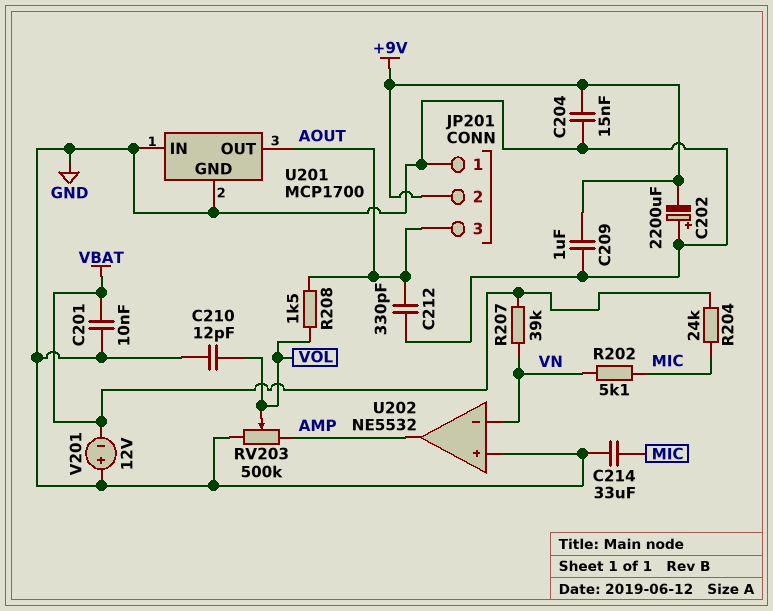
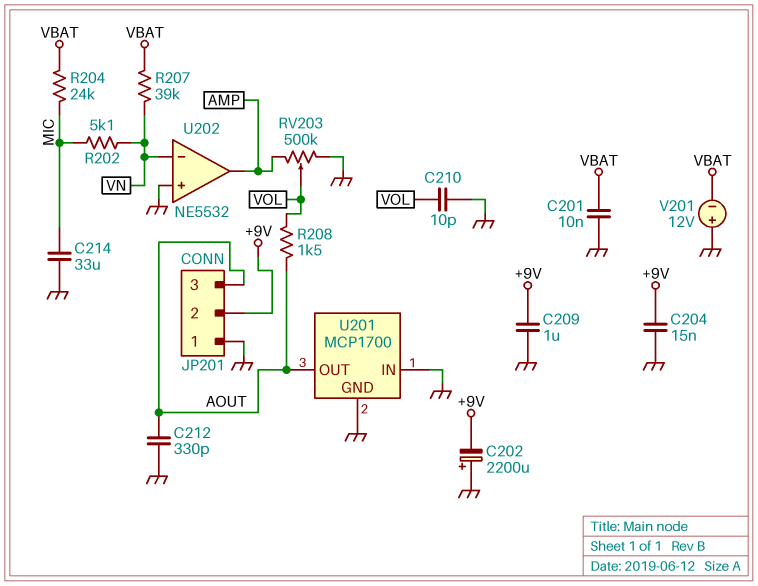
C210: 12pF (GND, VOL) -> 10pF (GND, VOL)

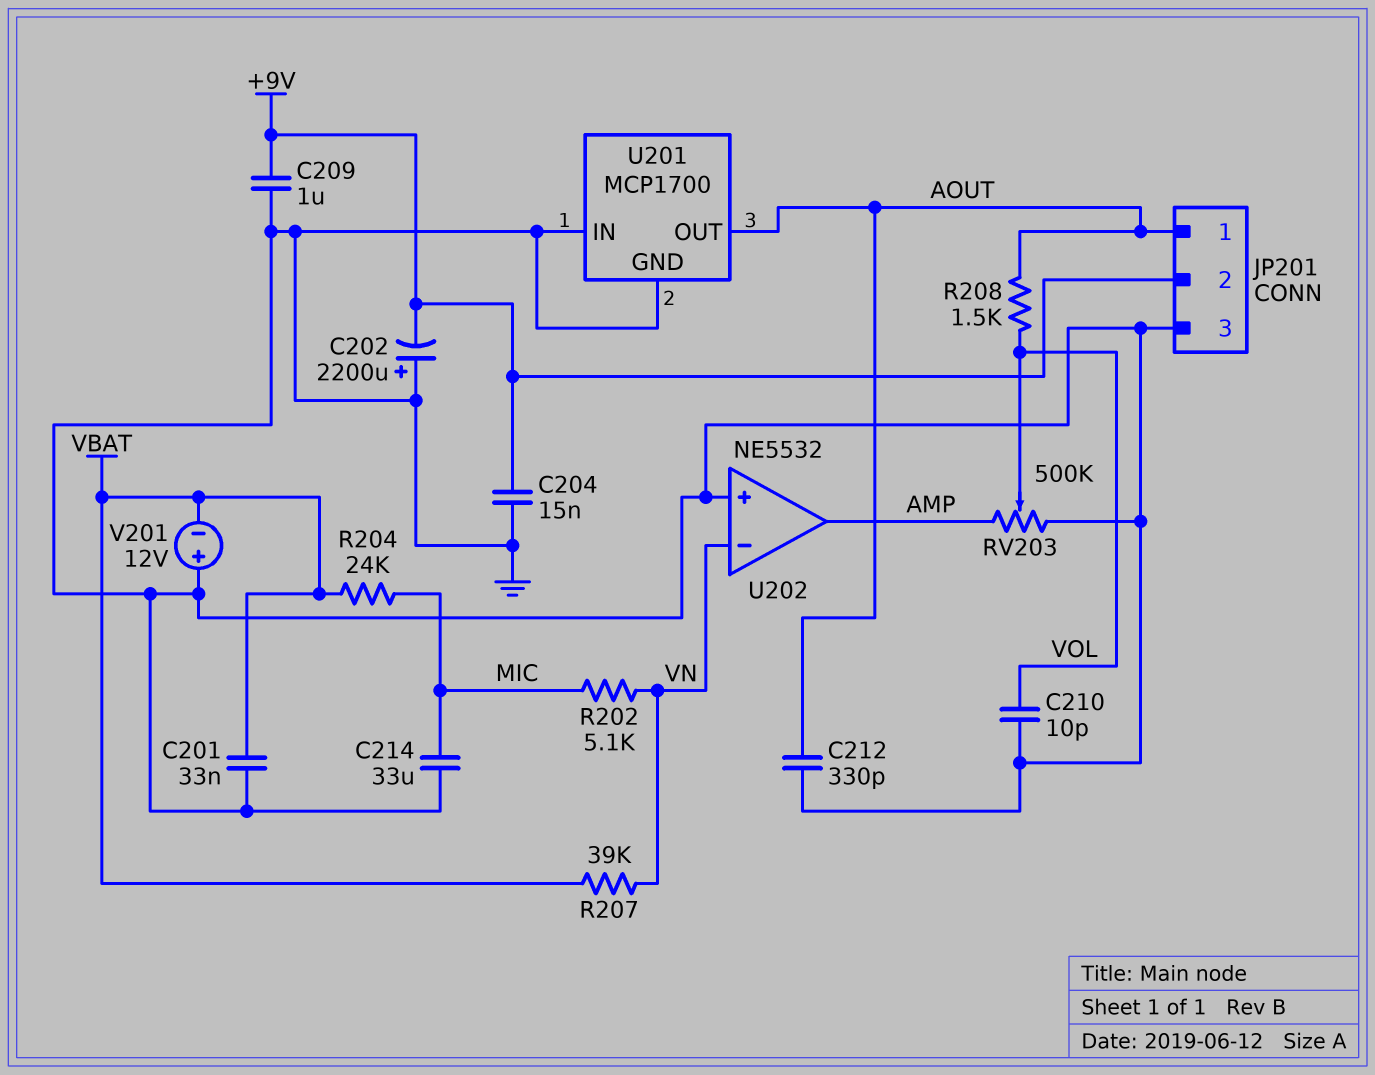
C201: 10nF (GND, VBAT) -> 33nF (GND, VBAT)
JP201 pin 1: GND -> AOUT
JP201 pin 3: AOUT -> GND

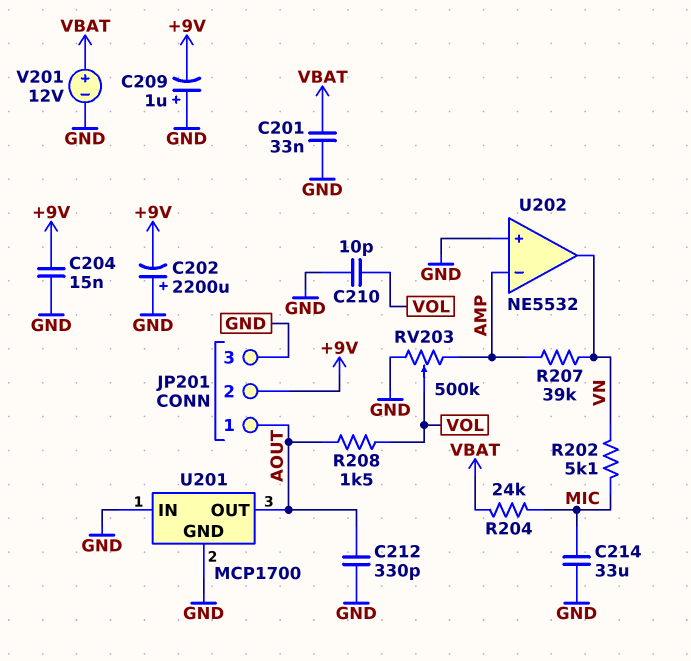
C209: 1uF (+9V, GND) -> 1uF (plus GND, minus +9V)
R207: 39k (VBAT, VN) -> 39k (AMP, VN)
U202 pin in-: VN -> AMP
U202 pin out: AMP -> VN
V201: 12V (plus GND, minus VBAT) -> 12V (plus VBAT, minus GND)

